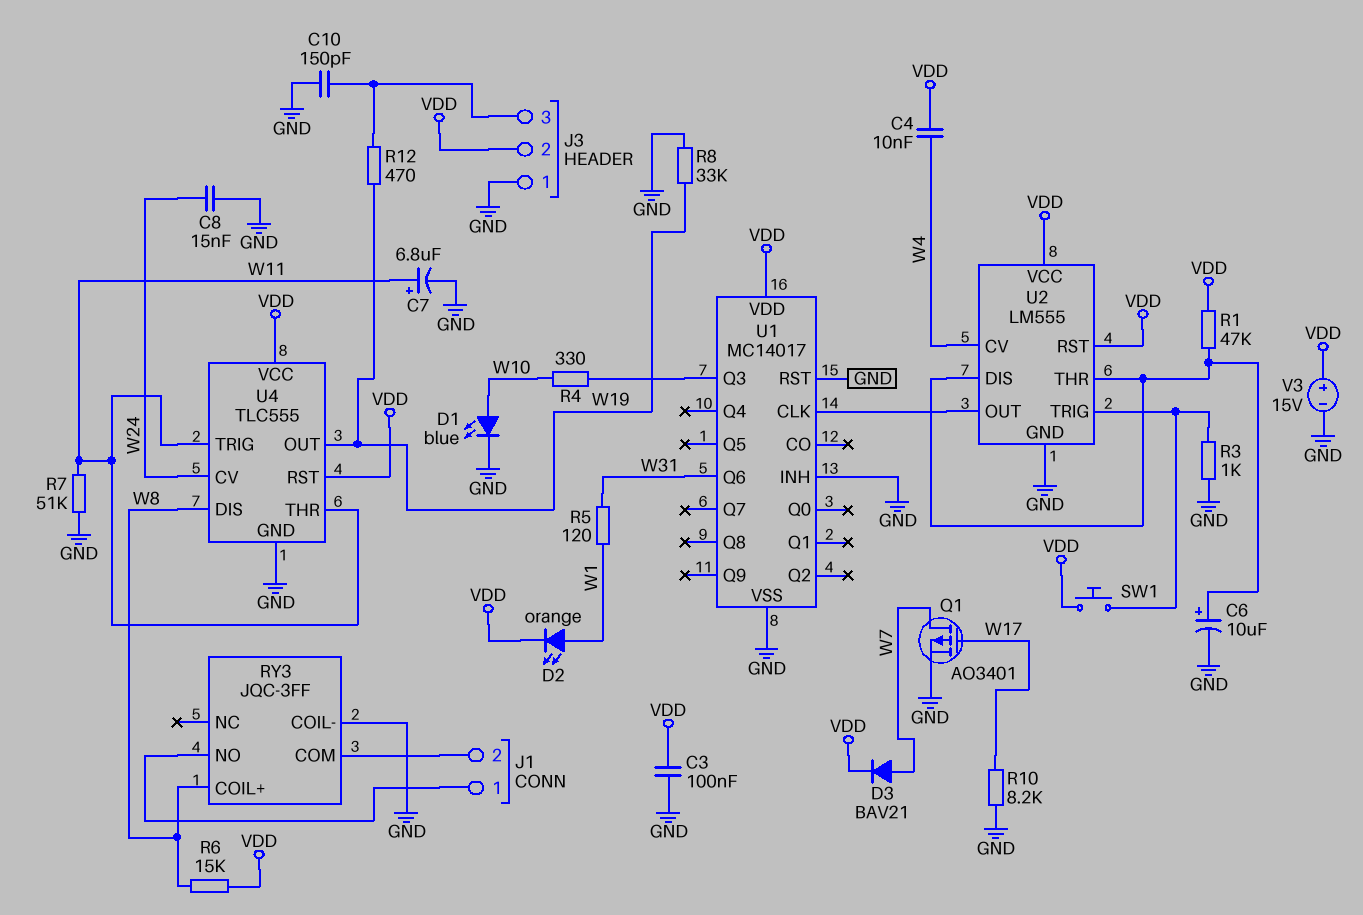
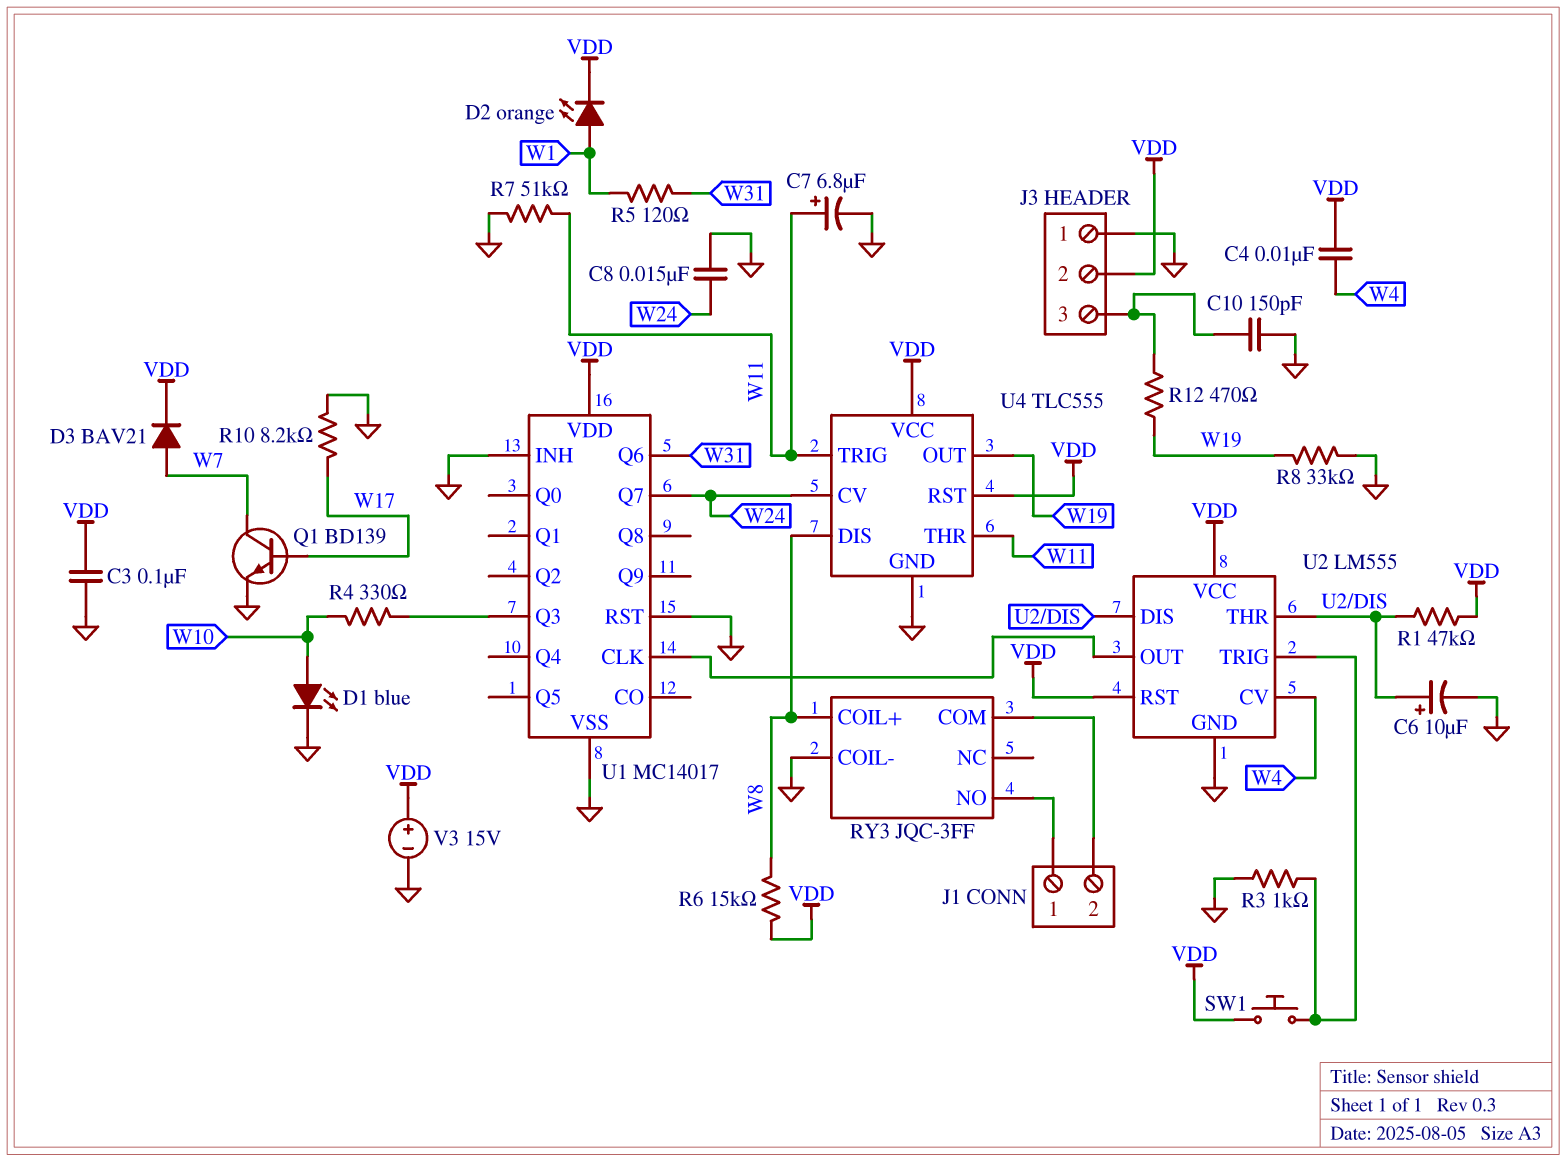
Q1: PMOS AO3401 (G W17, D W7, S GND) -> NPN BD139 (B W17, C W7, E GND)
U1 pin Q7: none -> W24

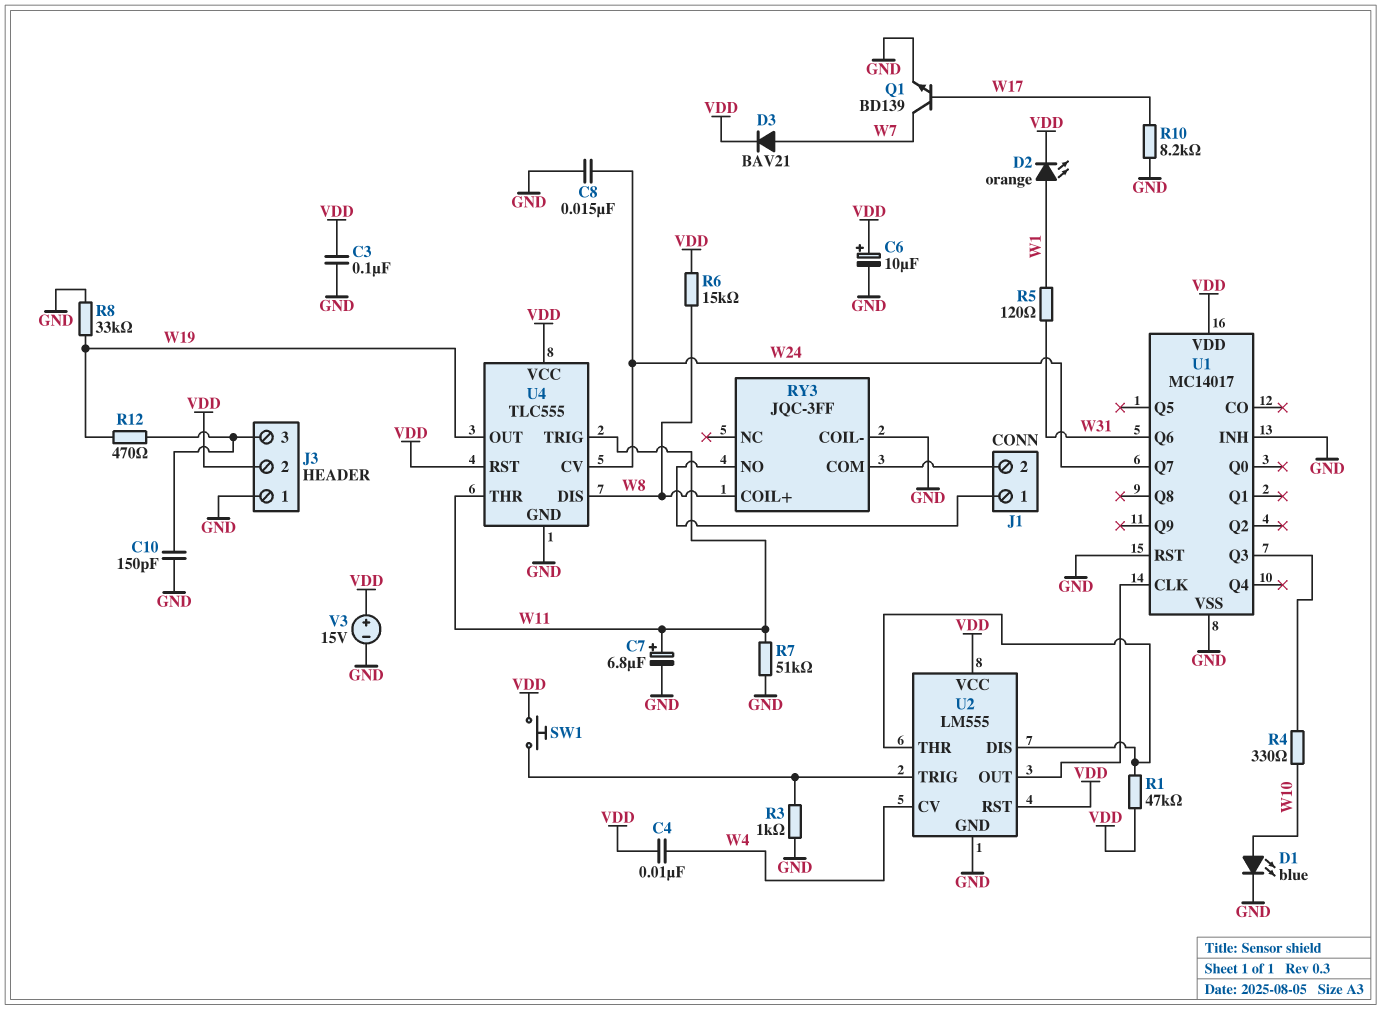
C6: 10uF (plus U2/DIS, minus GND) -> 10uF (plus VDD, minus GND)

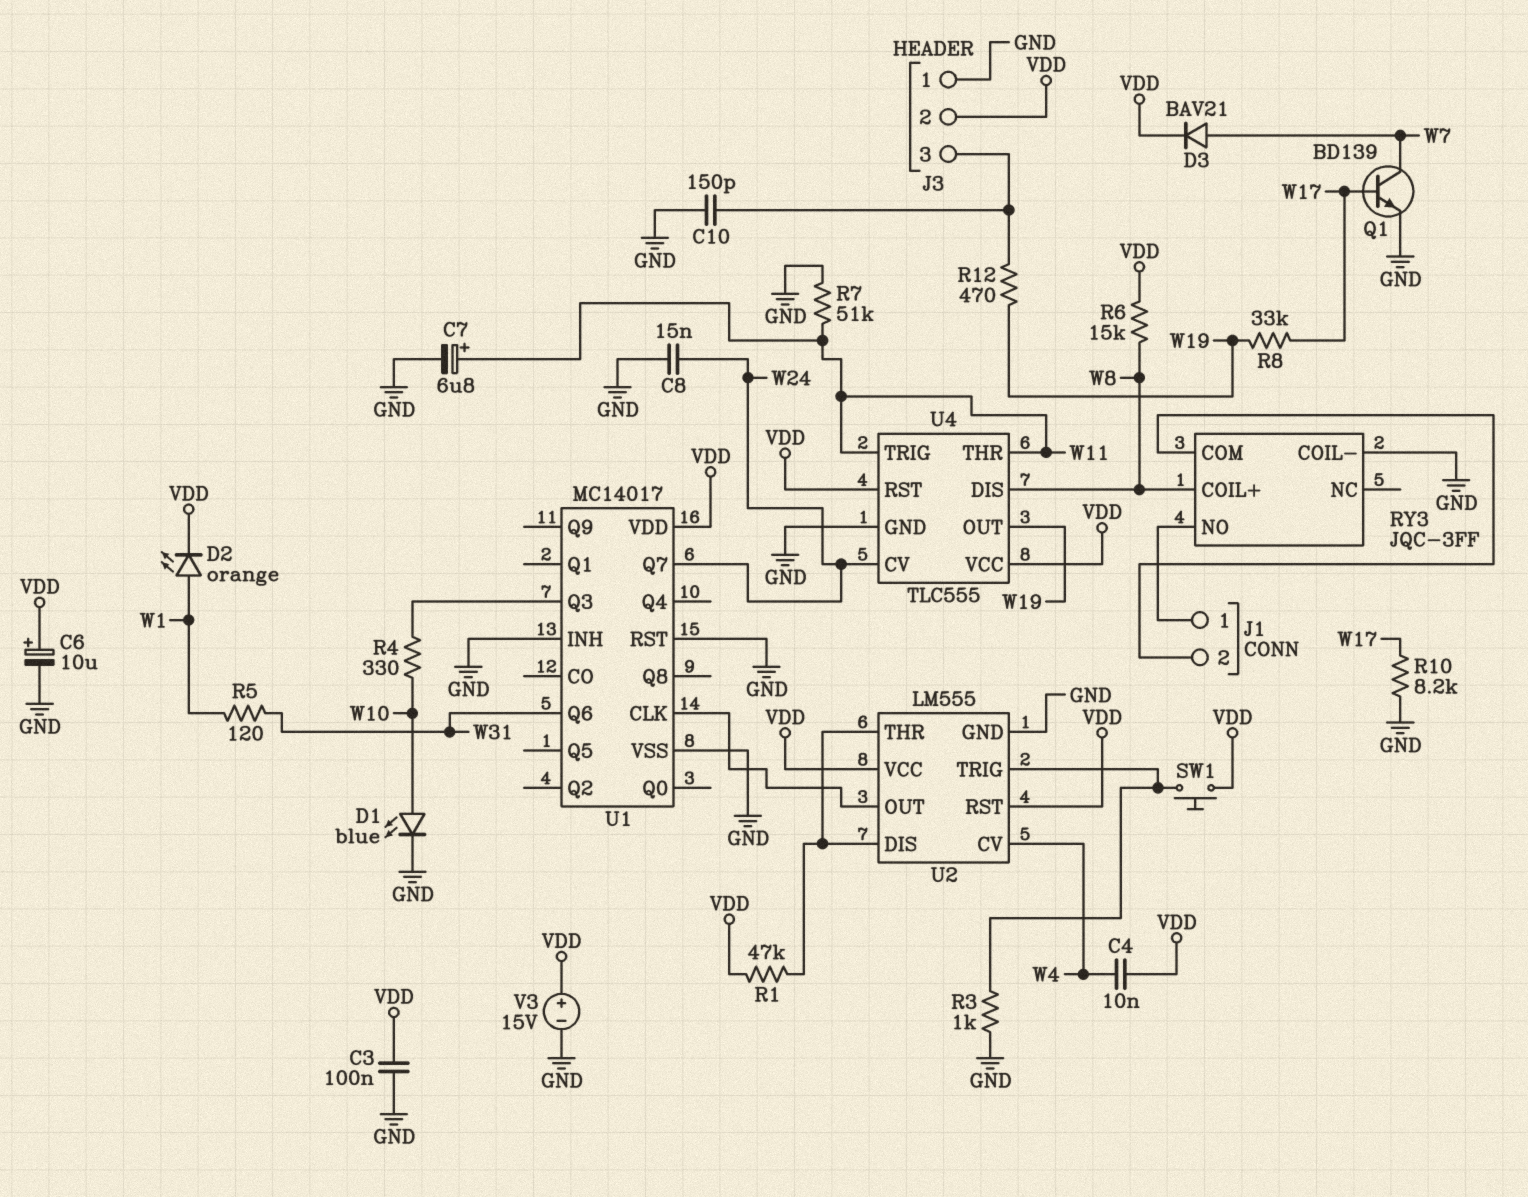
R8: 33k (GND, W19) -> 33k (W17, W19)

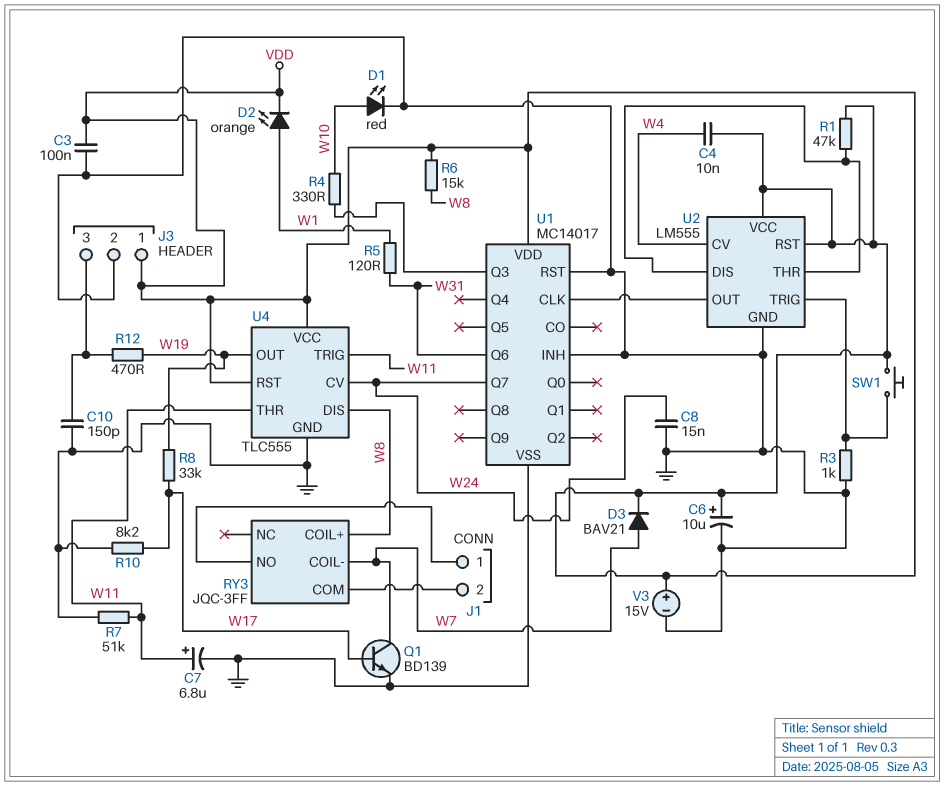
D1: LED blue (A W10, K GND) -> LED red (A W10, K GND)
J3 pin 1: GND -> VDD
J3 pin 2: VDD -> GND
RY3 pin COIL-: GND -> W7

